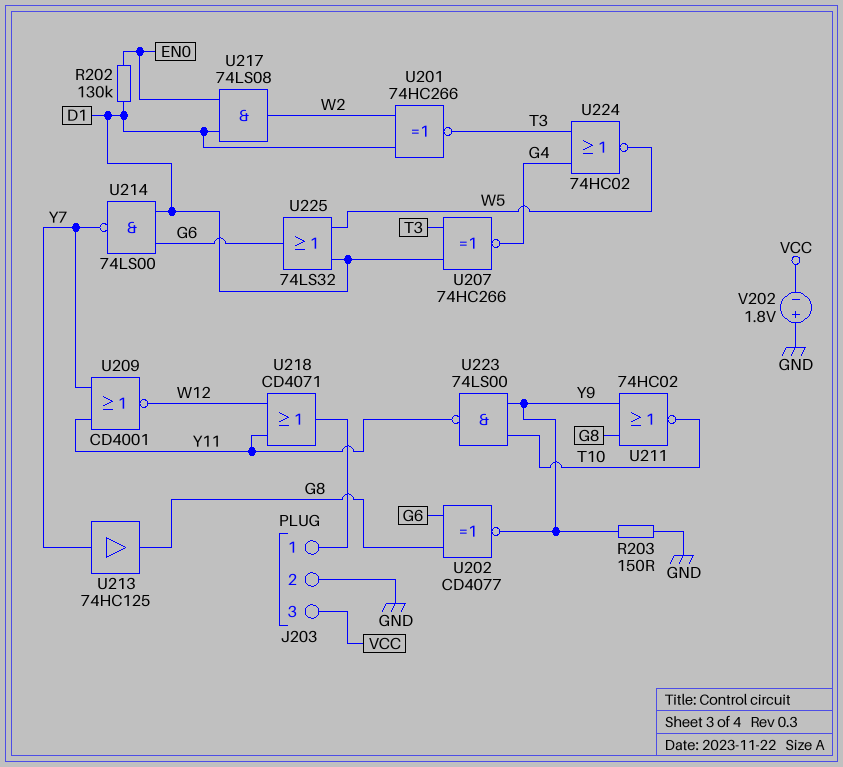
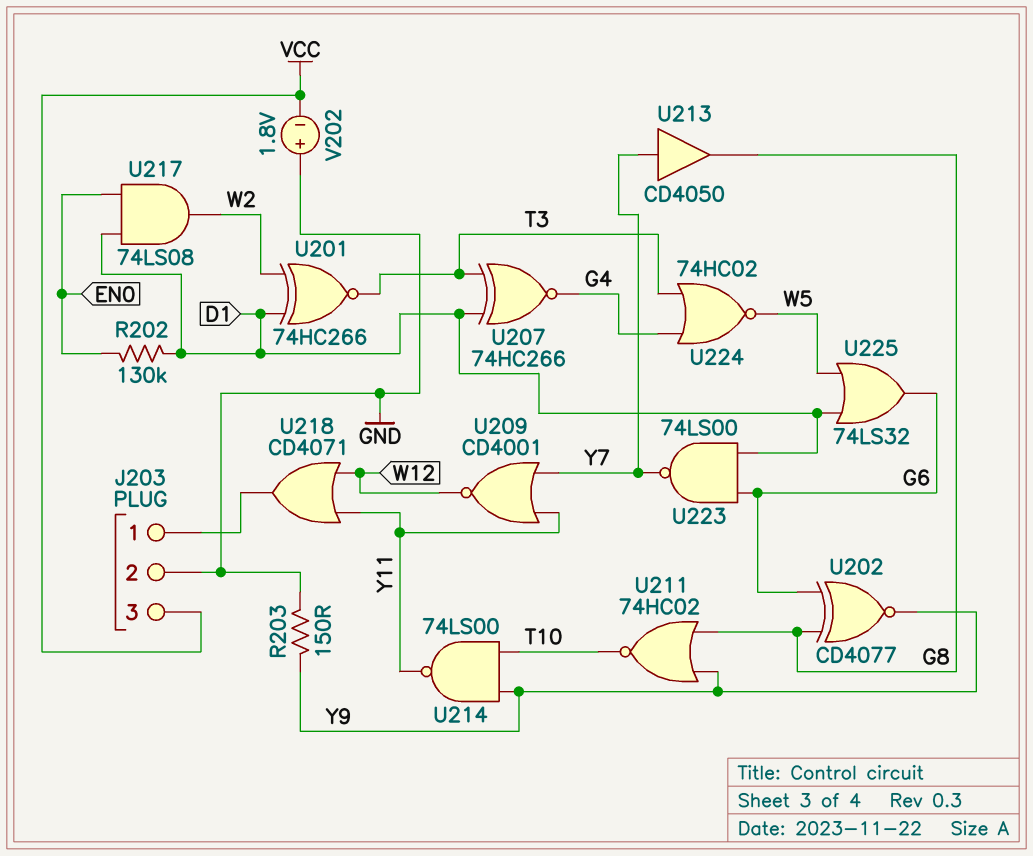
U213: buffer 74HC125 (in Y7, out G8) -> buffer CD4050 (in Y7, out G8)
U214: NAND 74LS00 (in D1, in G6, out Y7) -> NAND 74LS00 (in T10, in Y9, out Y11)
U223: NAND 74LS00 (in T10, in Y9, out Y11) -> NAND 74LS00 (in D1, in G6, out Y7)

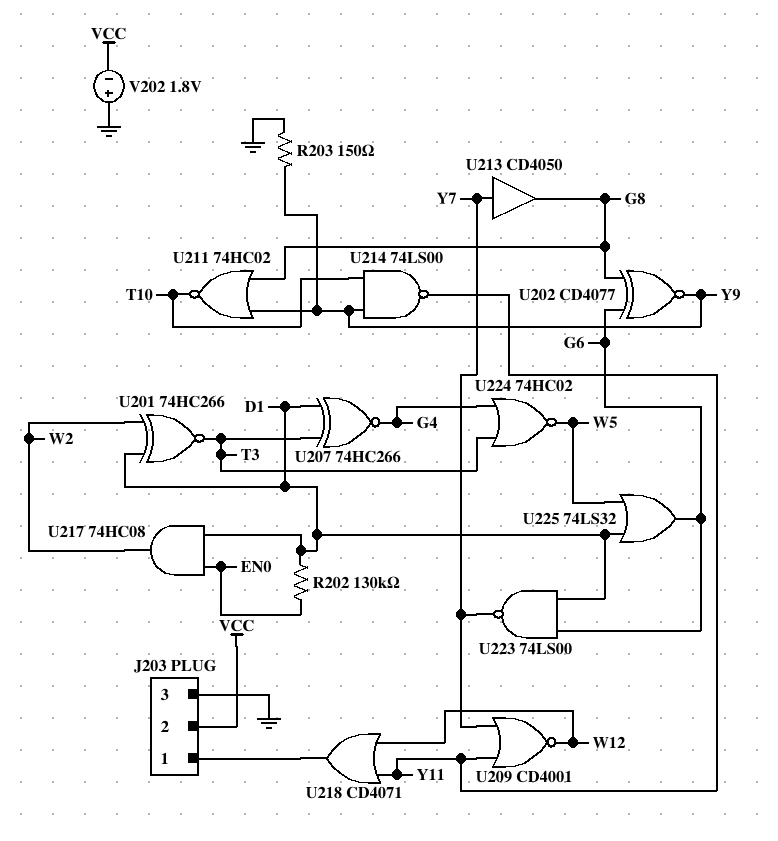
J203 pin 2: GND -> VCC
J203 pin 3: VCC -> GND
U217: AND 74LS08 (in D1, in EN0, out W2) -> AND 74HC08 (in D1, in EN0, out W2)

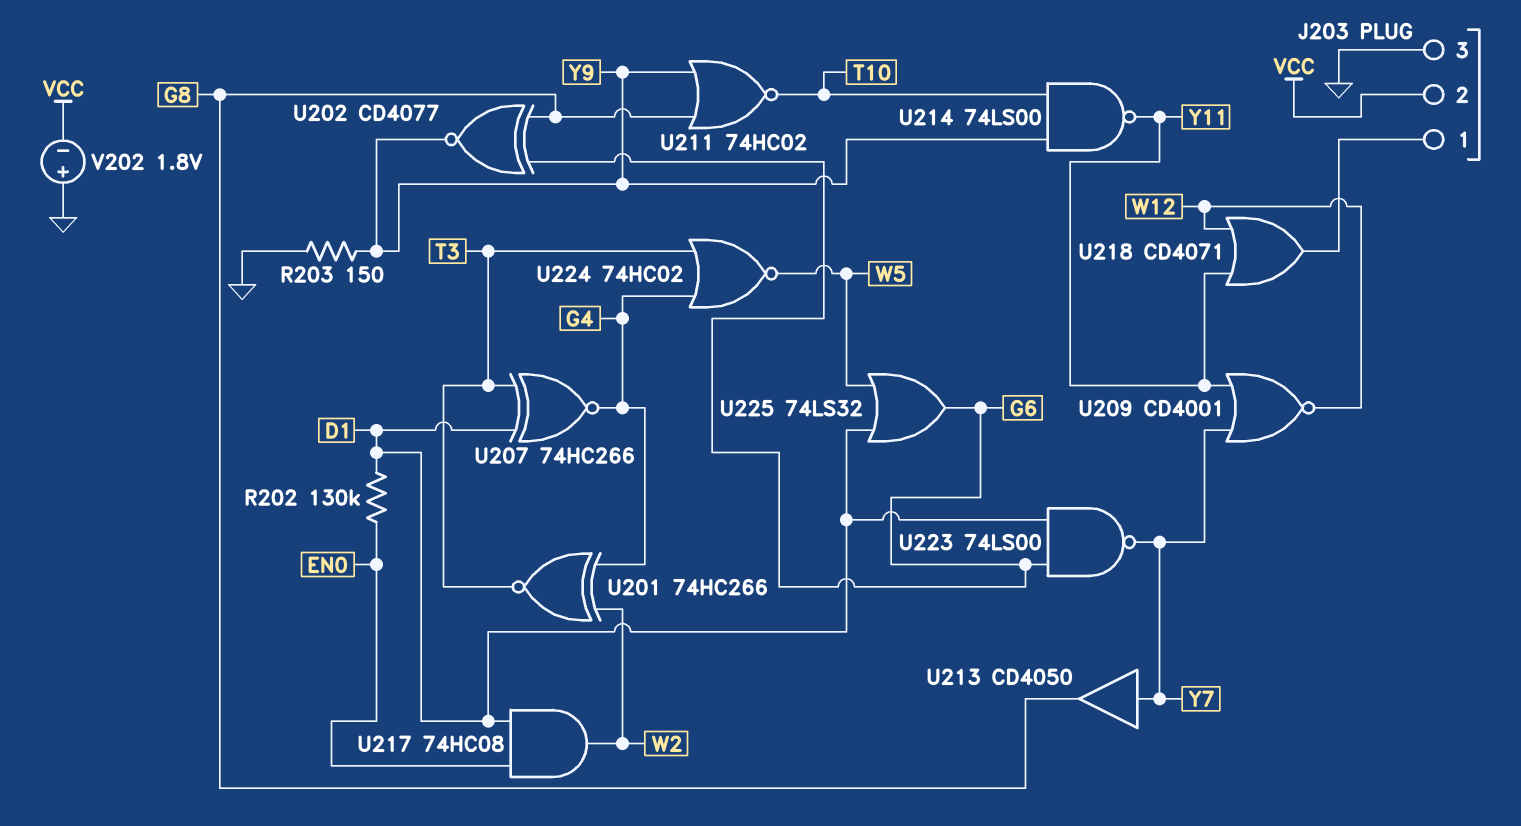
U201: XNOR 74HC266 (in D1, in W2, out T3) -> XNOR 74HC266 (in G4, in W2, out T3)

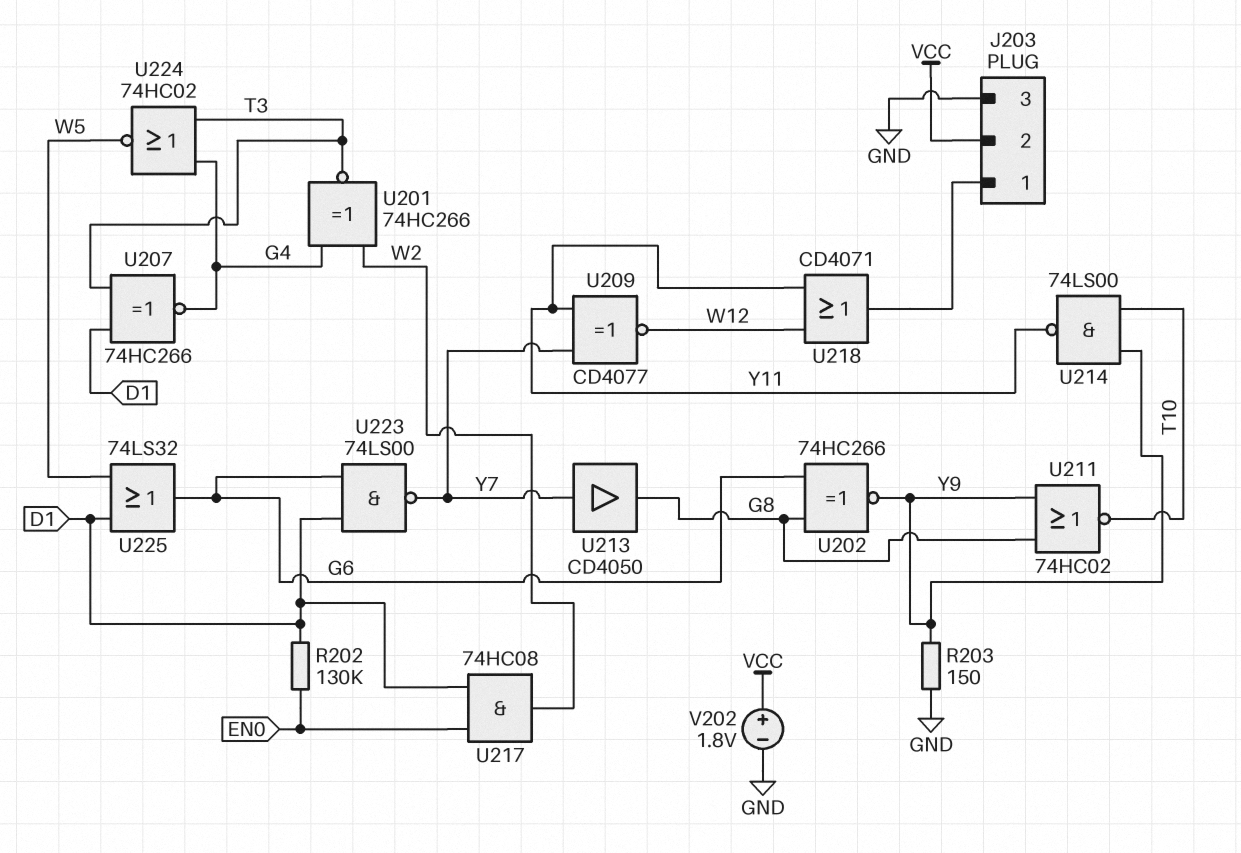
U202: XNOR CD4077 (in G6, in G8, out Y9) -> XNOR 74HC266 (in G6, in G8, out Y9)
U209: NOR CD4001 (in Y7, in Y11, out W12) -> XNOR CD4077 (in Y7, in Y11, out W12)
V202: 1.8V (plus GND, minus VCC) -> 1.8V (plus VCC, minus GND)

